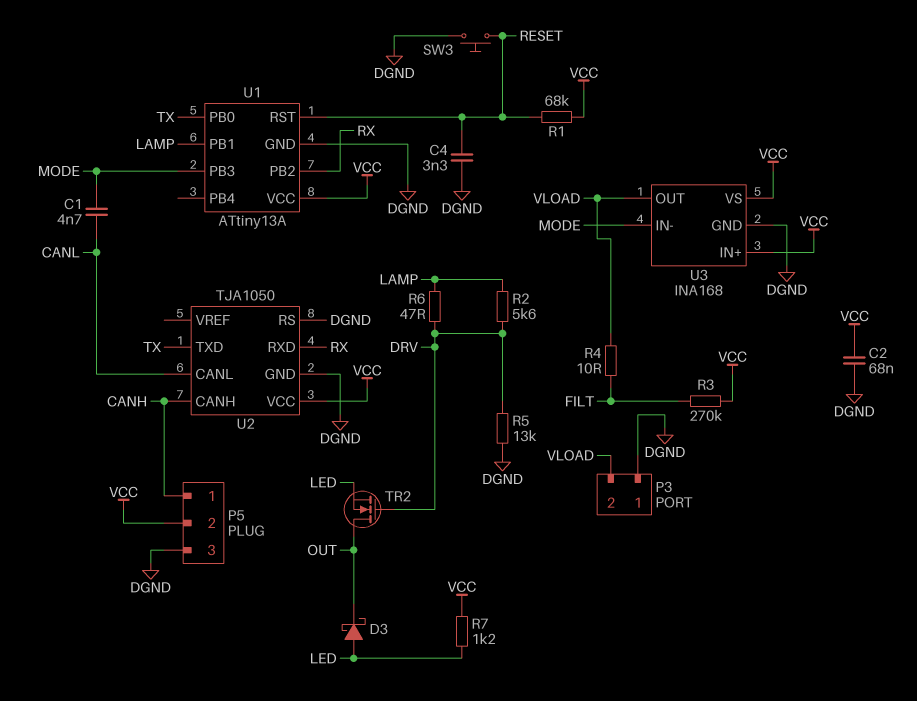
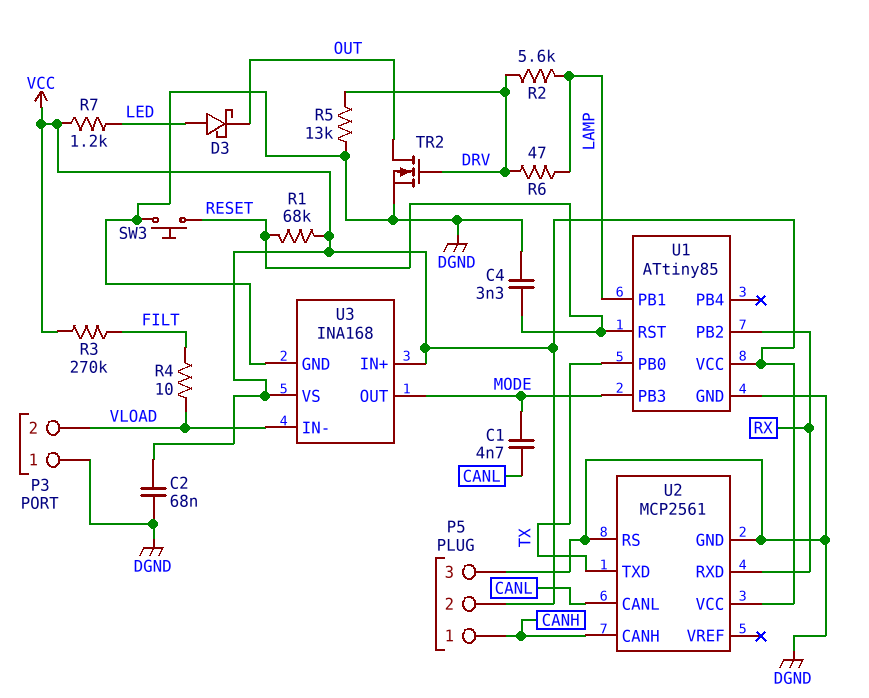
TR2: NMOS (G DRV, D OUT, S LED) -> NMOS (G DRV, D OUT, S DGND)
U1: ATtiny13A -> ATtiny85
U2: TJA1050 -> MCP2561
U3 pin IN-: MODE -> VLOAD
U3 pin OUT: VLOAD -> MODE

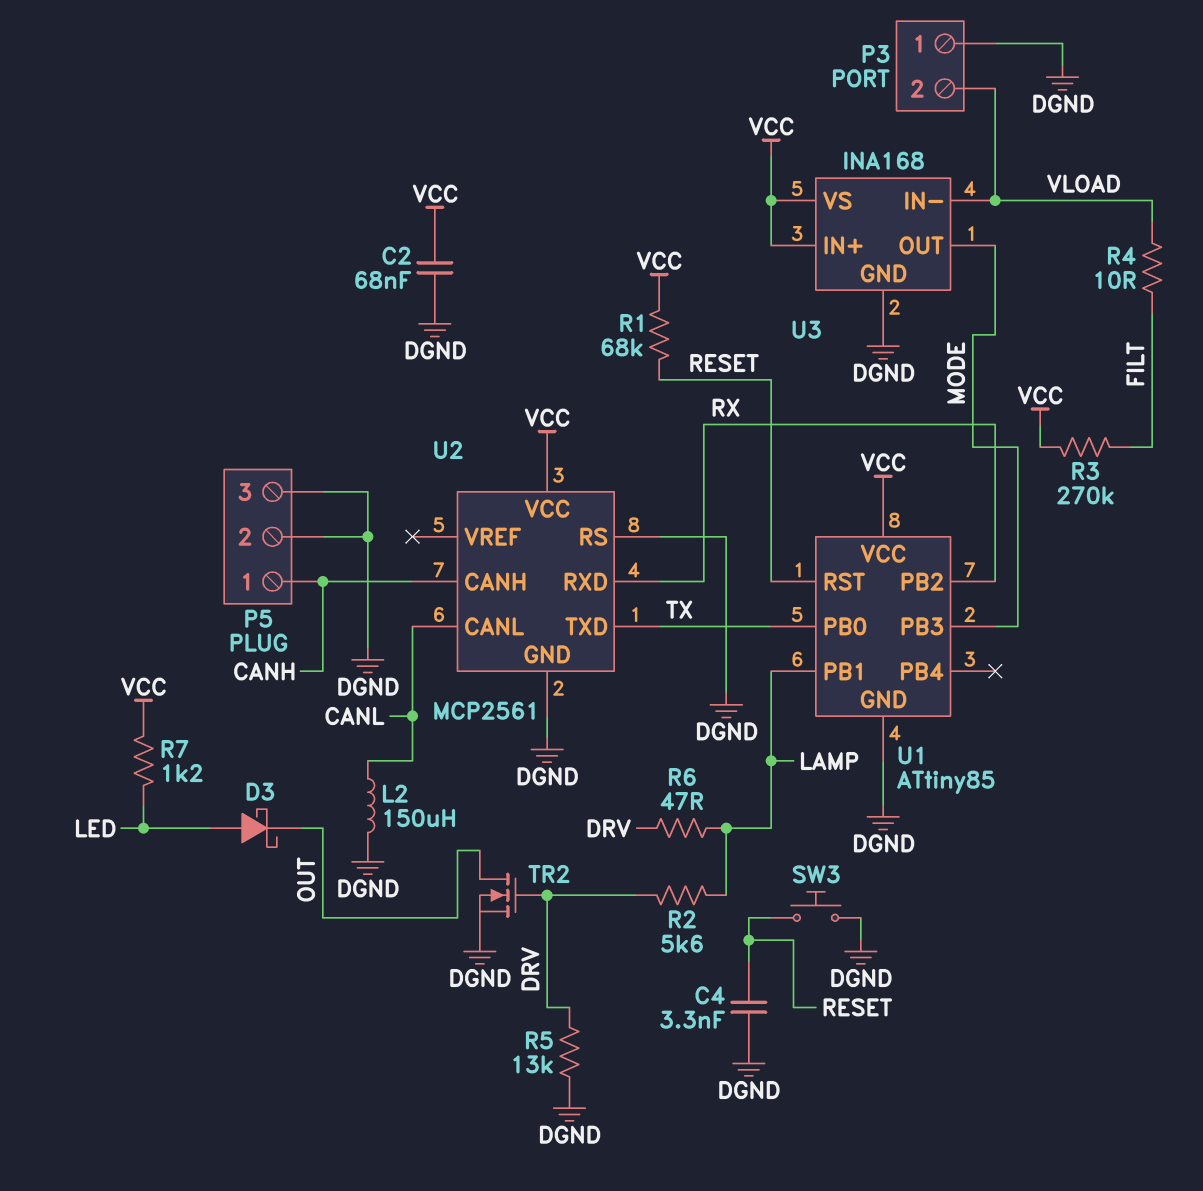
C1: 4.7nF (CANL, MODE) -> none
L2: none -> 150uH (CANL, DGND)
P5 pin 2: VCC -> DGND

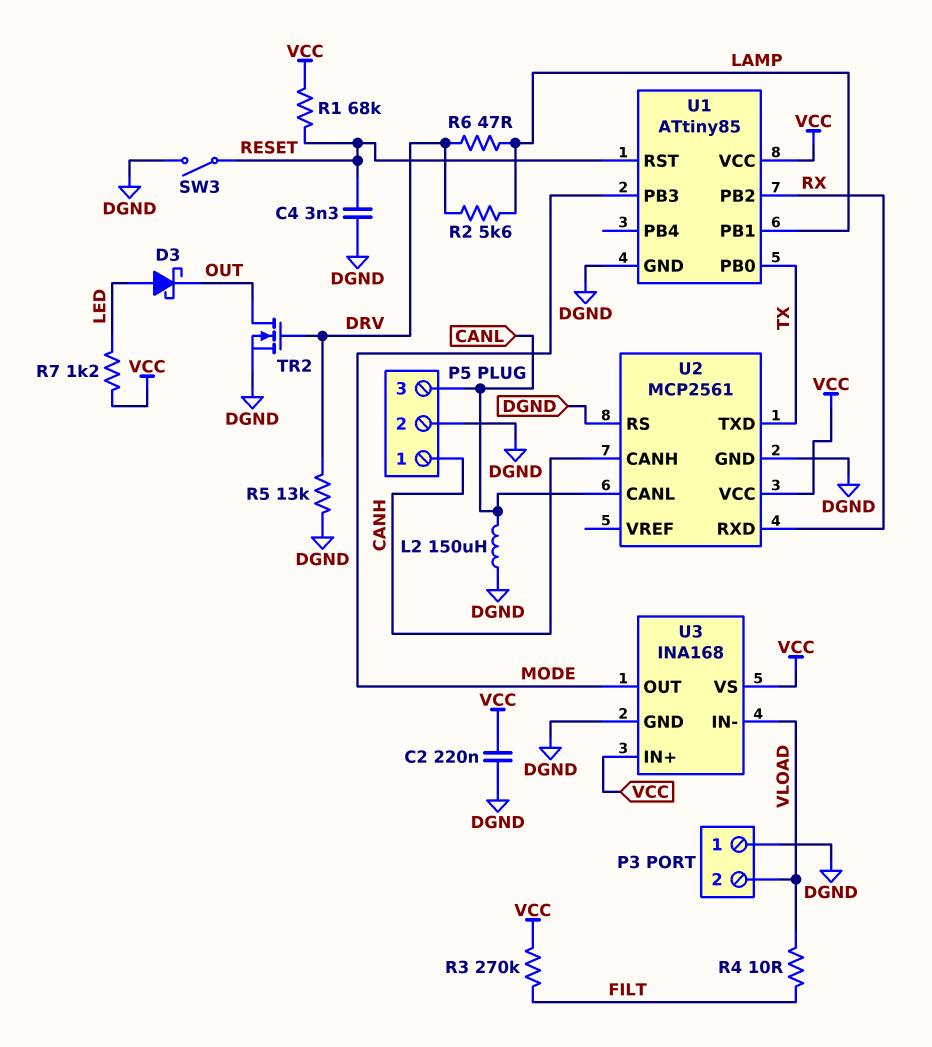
C2: 68nF (DGND, VCC) -> 220nF (DGND, VCC)
P5 pin 3: DGND -> CANL
SW3: button (DGND, RESET) -> switch (DGND, RESET)

